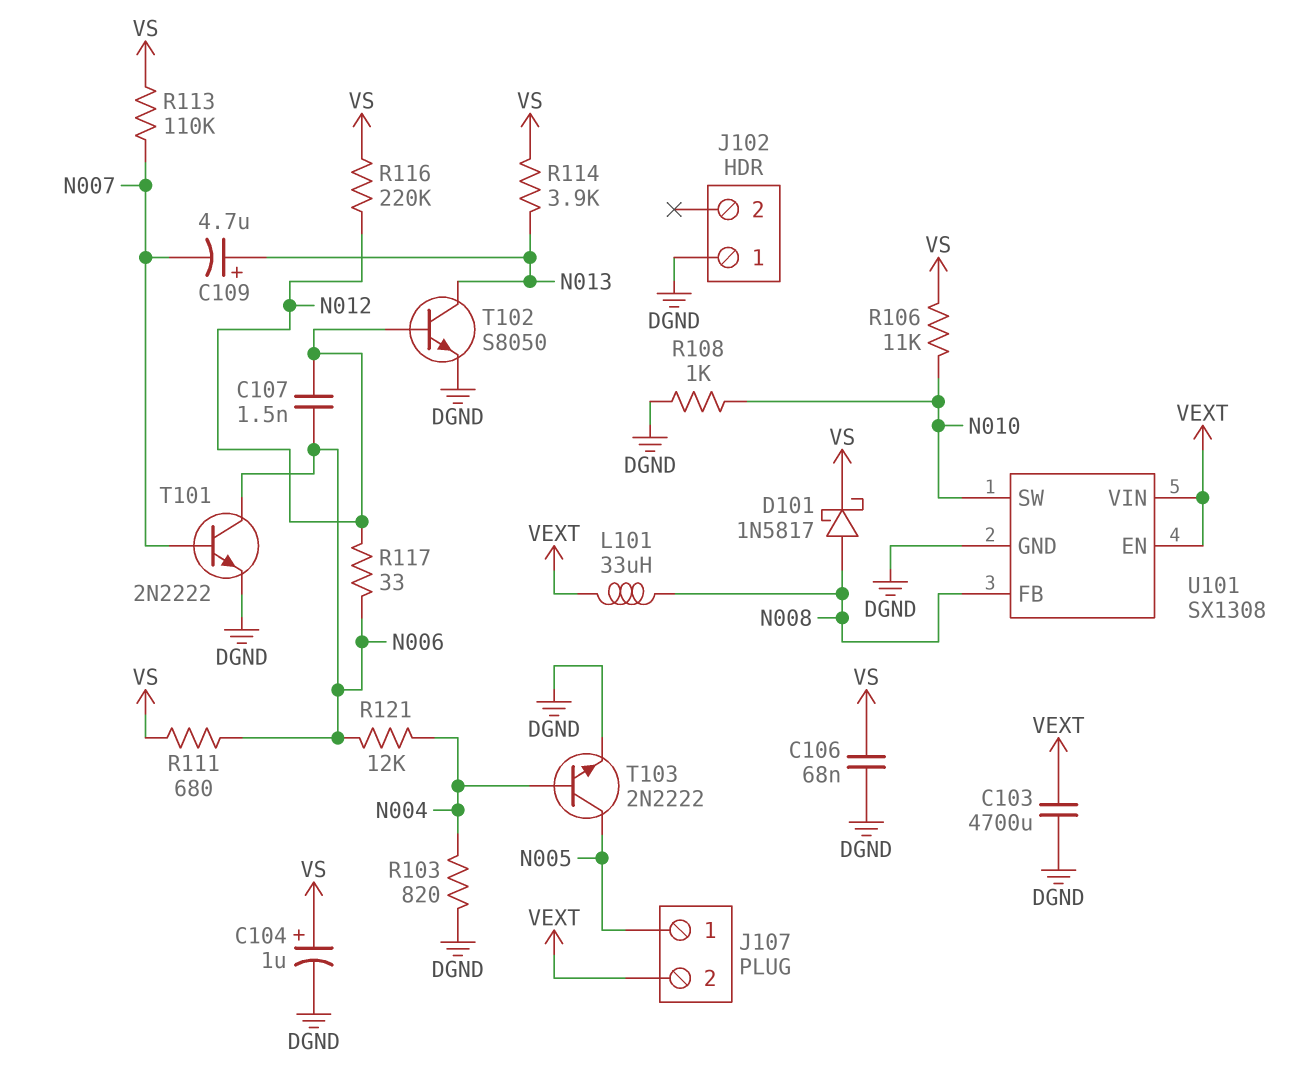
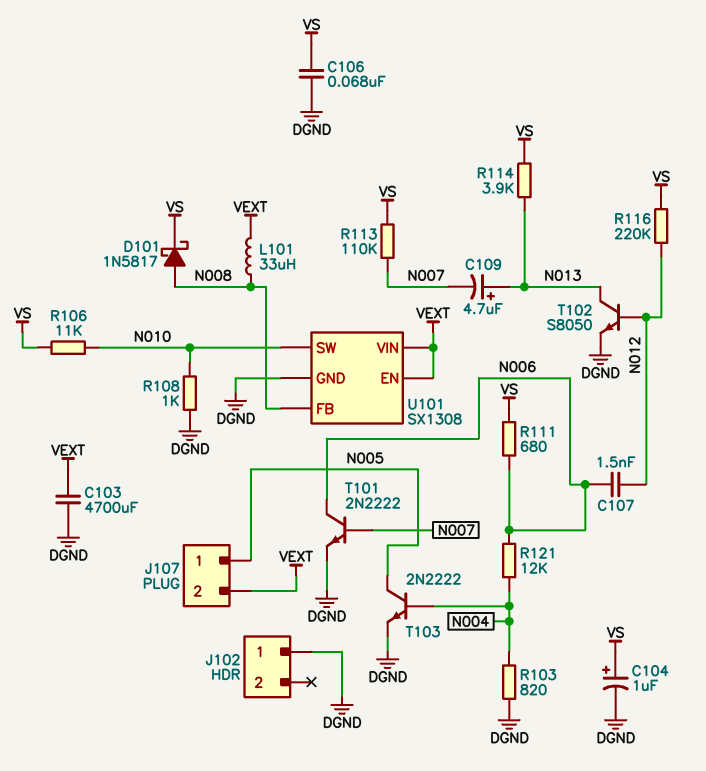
R117: 33 (N006, N012) -> none

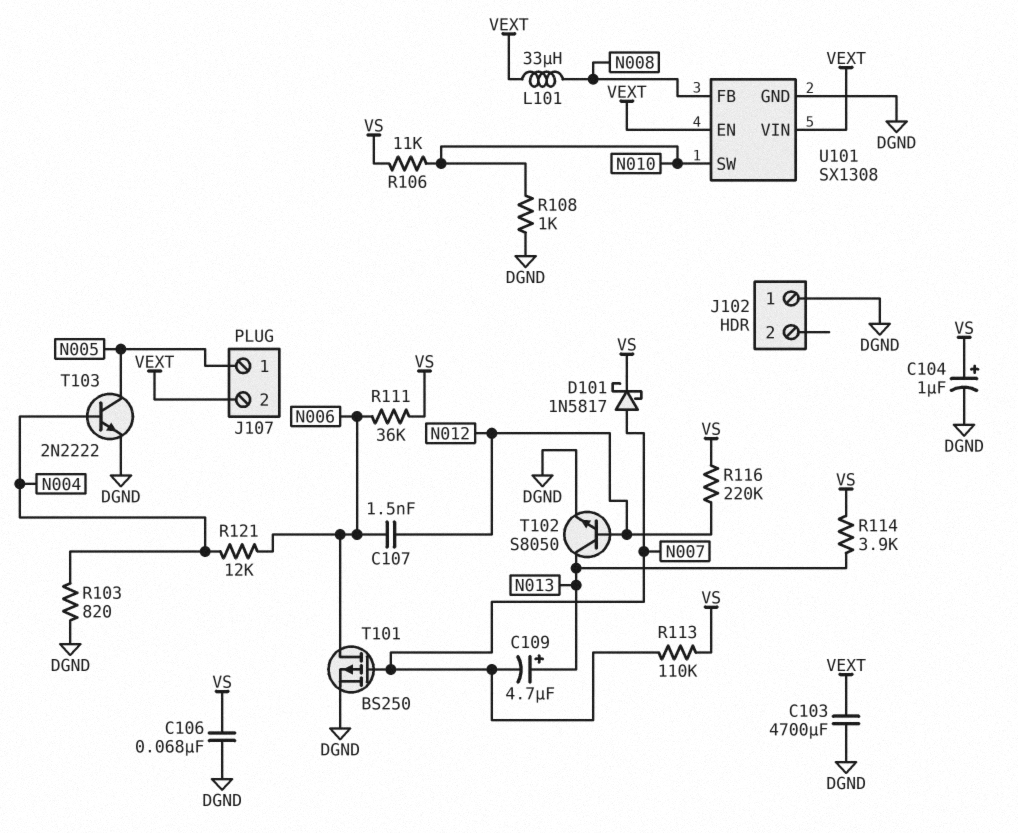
D101: schottky 1N5817 (A N008, K VS) -> schottky 1N5817 (A N007, K VS)
R111: 680 (N006, VS) -> 36k (N006, VS)
T101: NPN 2N2222 (B N007, C N006, E DGND) -> PMOS BS250 (G N007, D N006, S DGND)

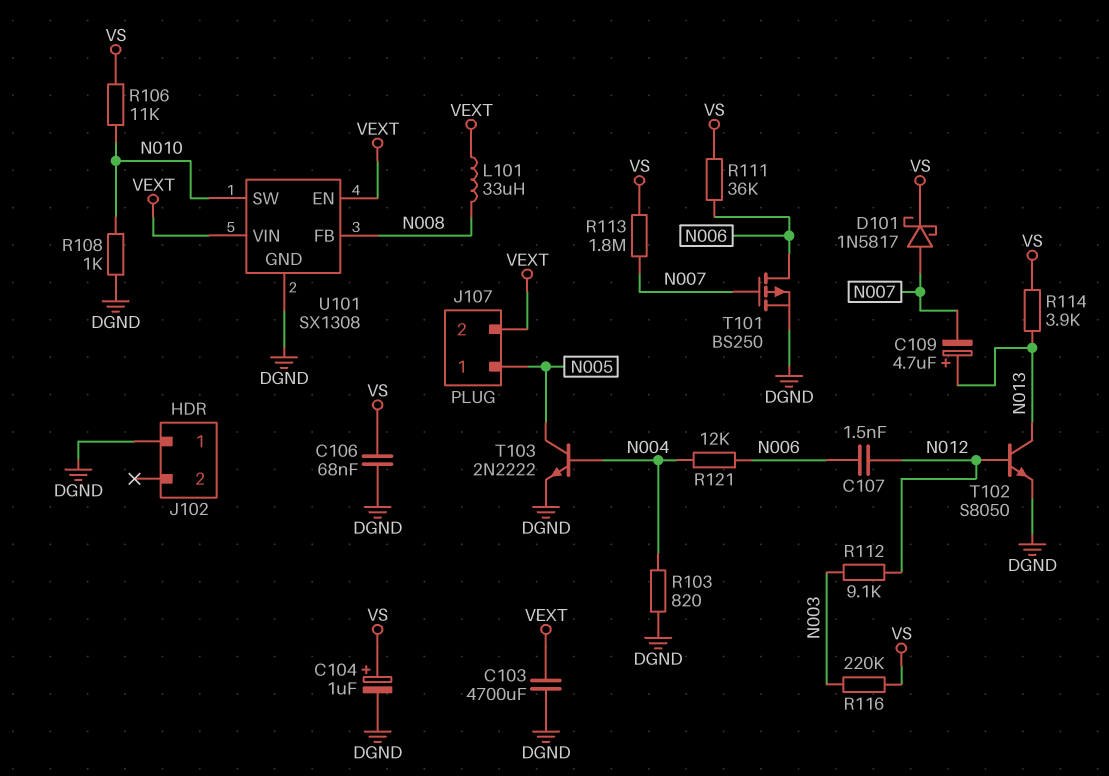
R112: none -> 9.1k (N003, N012)
R113: 110k (N007, VS) -> 1.8M (N007, VS)
R116: 220k (N012, VS) -> 220k (N003, VS)

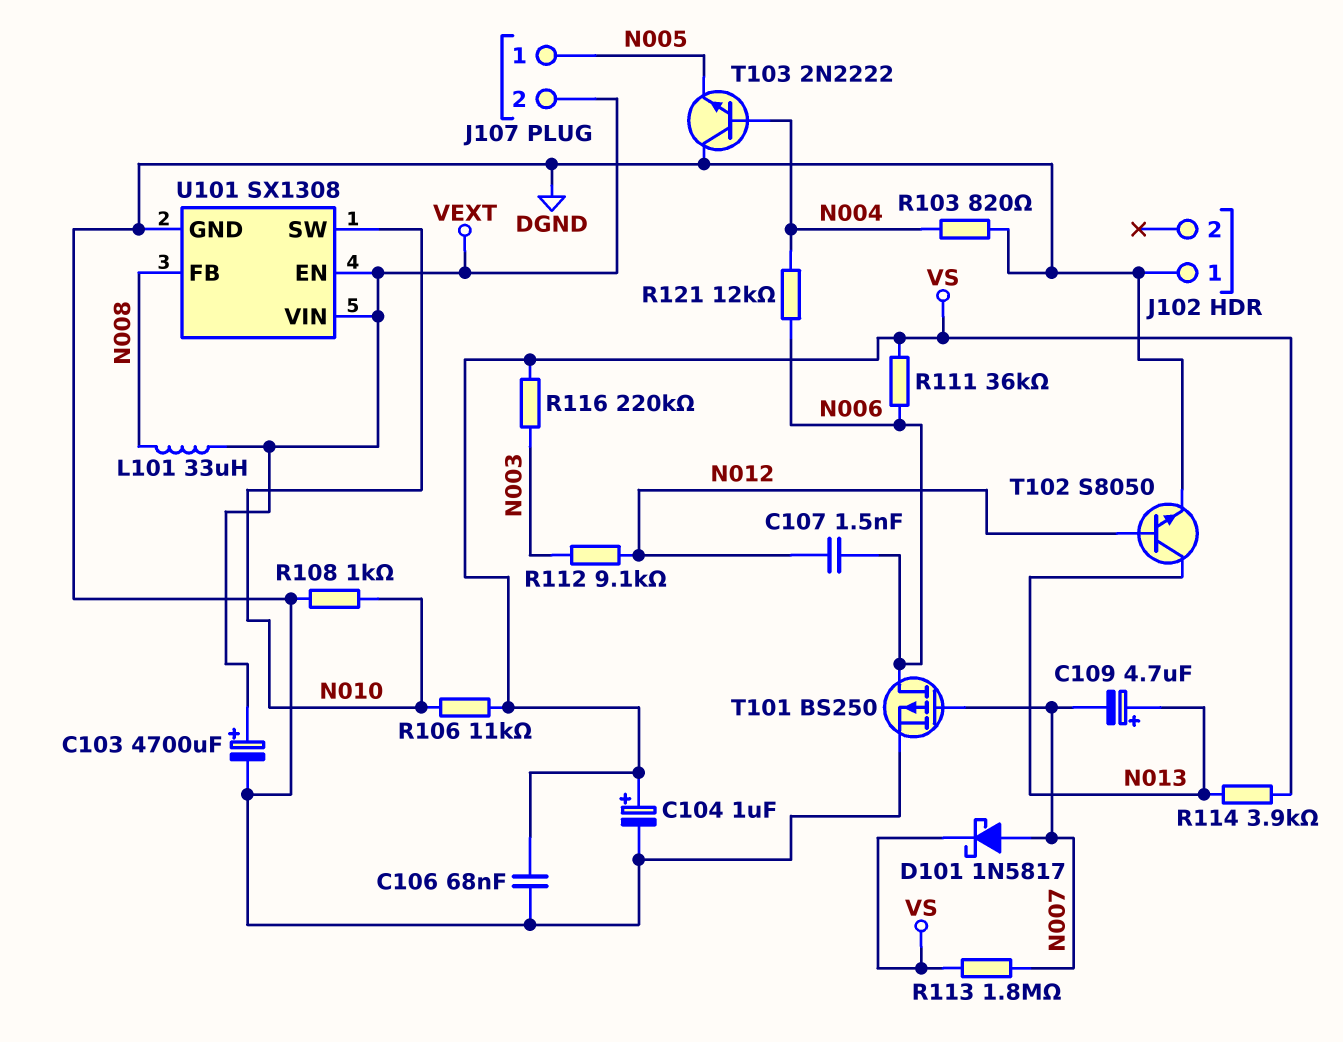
C103: 4700uF (DGND, VEXT) -> 4700uF (plus VEXT, minus DGND)
T103: NPN 2N2222 (B N004, C N005, E DGND) -> NPN 2N2222 (B N004, C DGND, E N005)

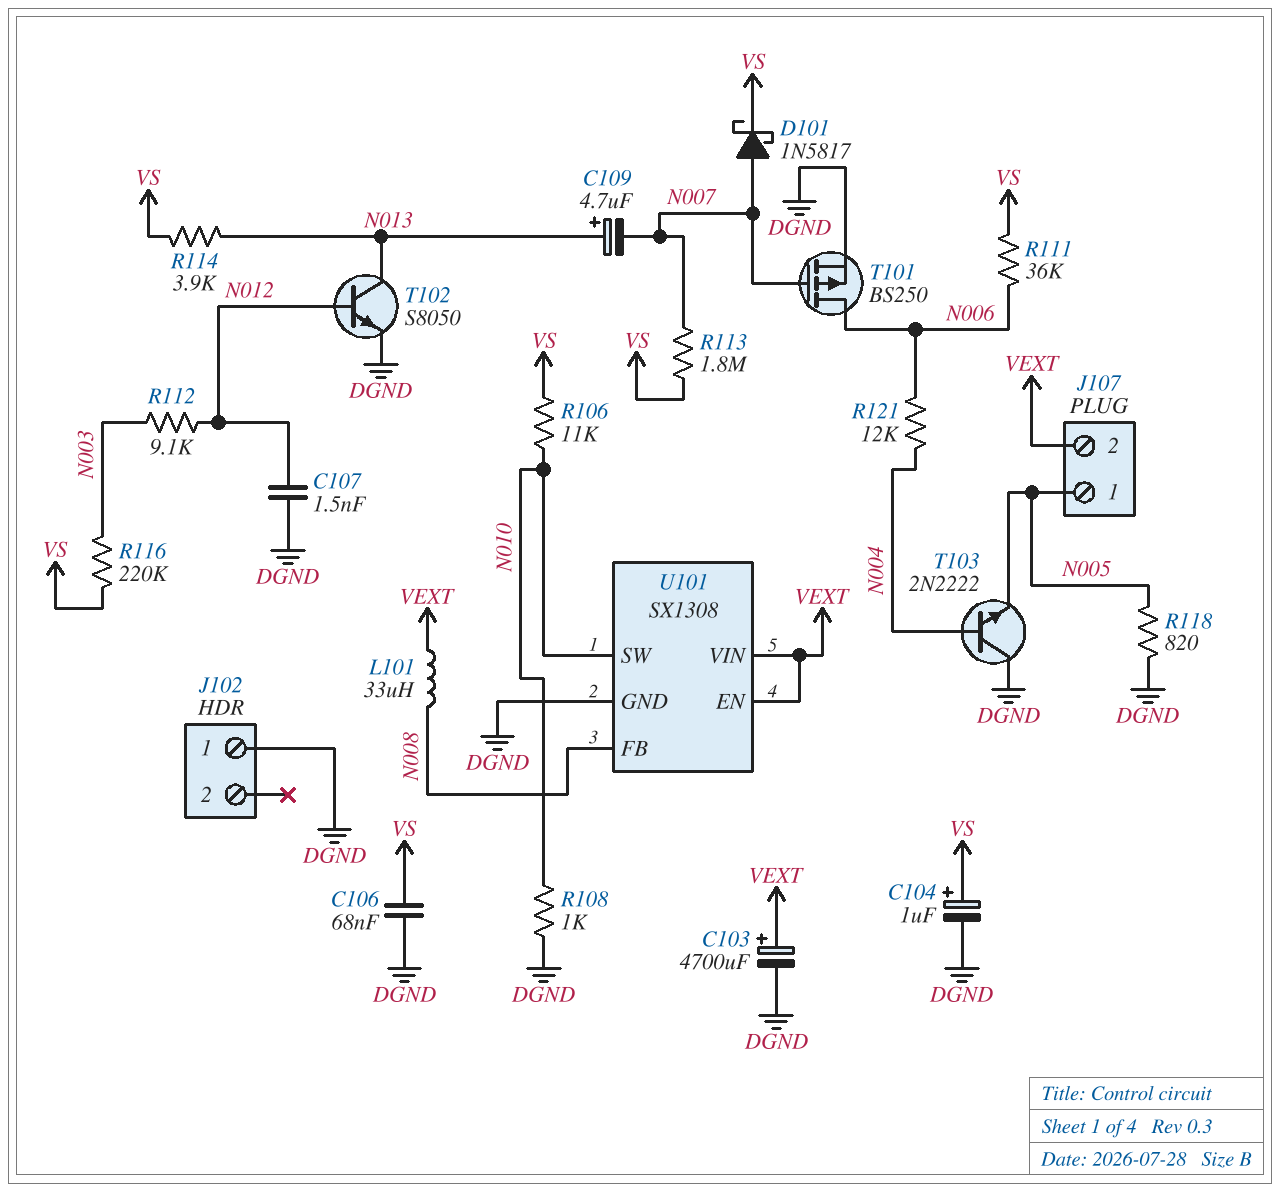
C107: 1.5nF (N006, N012) -> 1.5nF (DGND, N012)
R103: 820 (DGND, N004) -> none
R118: none -> 820 (DGND, N005)

